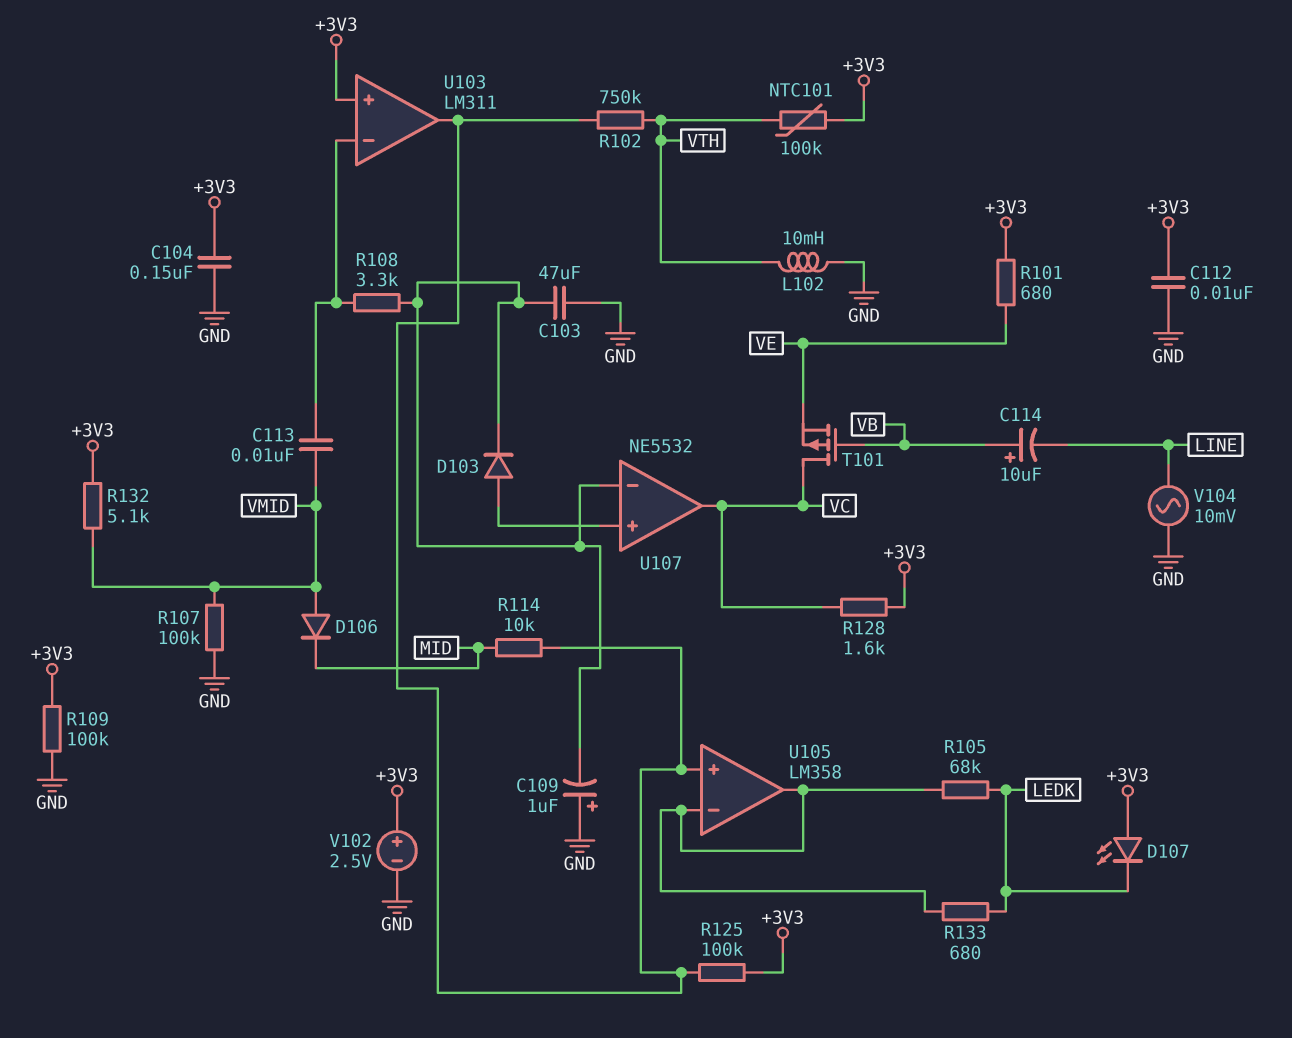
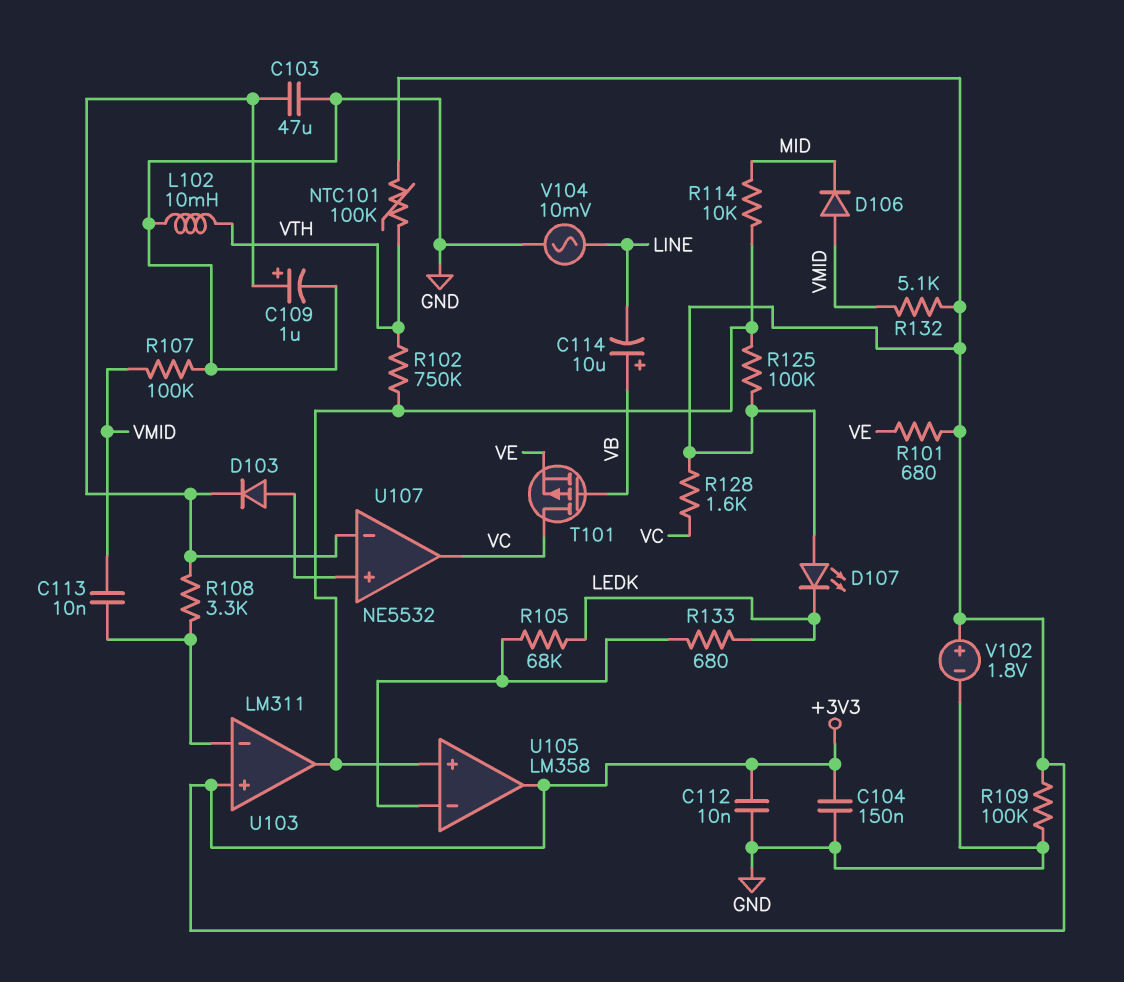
C109: 1uF (plus GND, minus U107/in-) -> 1uF (plus U107/in-, minus GND)
U105 pin out: U105/in- -> +3V3
V102: 2.5V (plus +3V3, minus GND) -> 1.8V (plus +3V3, minus GND)

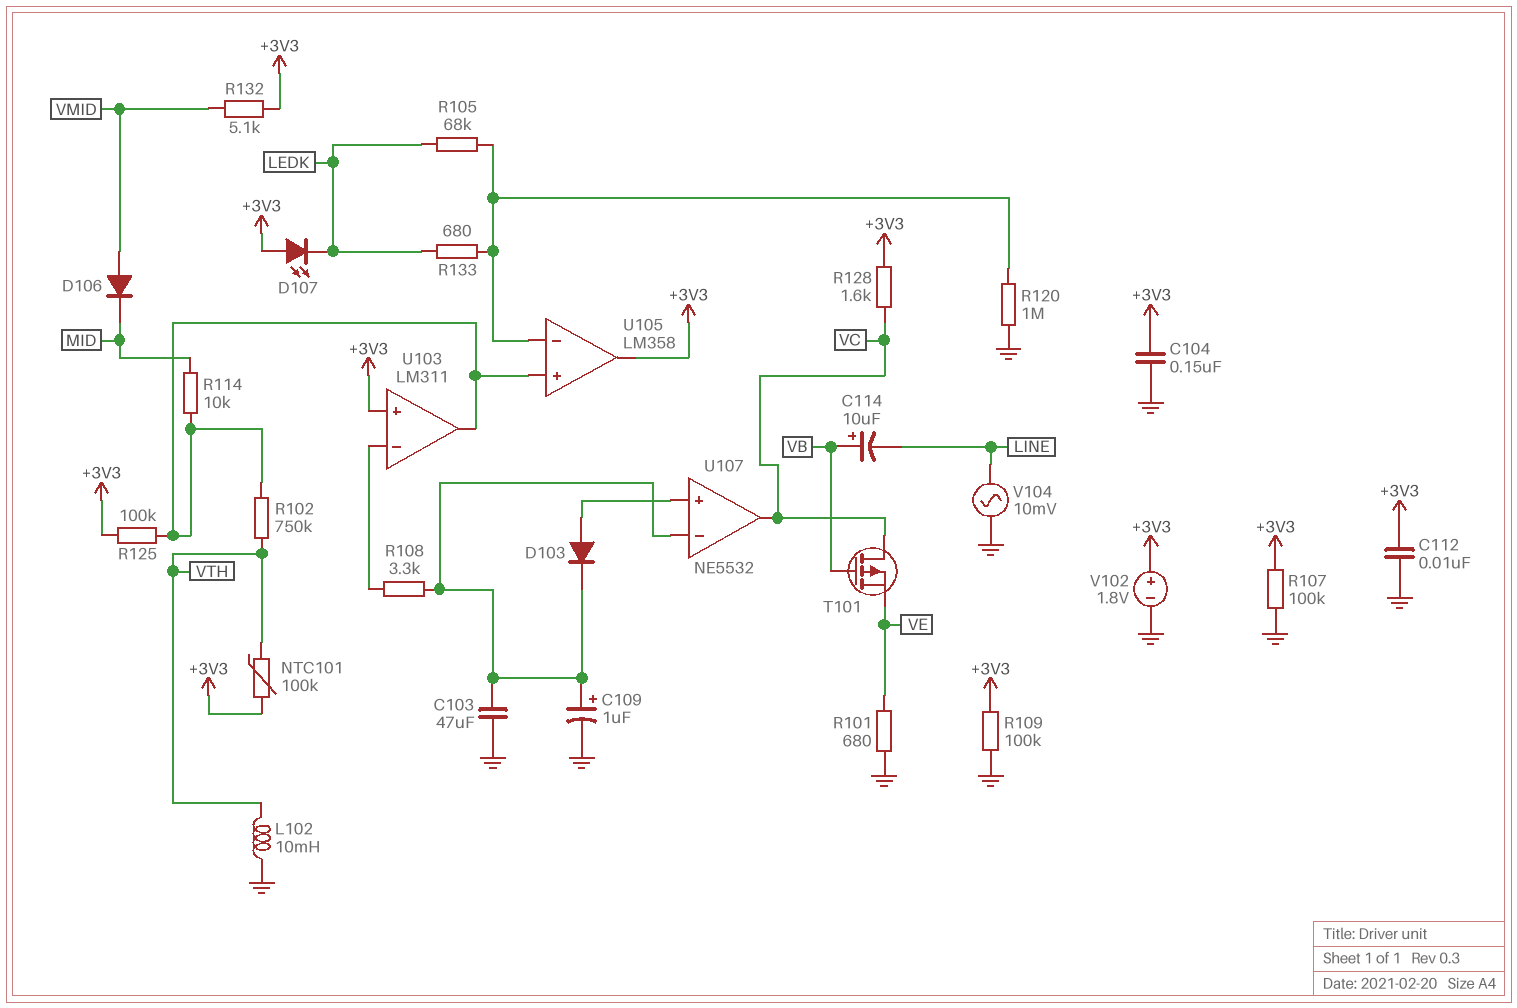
C113: 10nF (U103/in-, VMID) -> none
R101: 680 (+3V3, VE) -> 680 (GND, VE)
R107: 100k (GND, VMID) -> 100k (+3V3, GND)
R120: none -> 1M (GND, U105/in-)

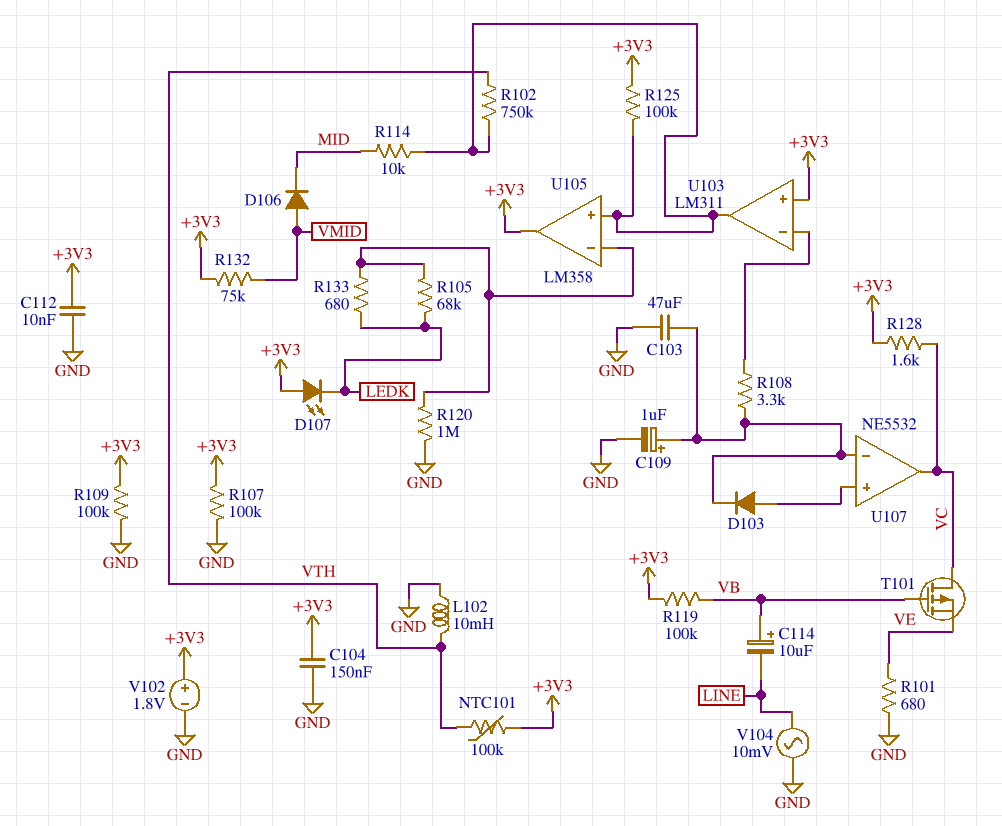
R119: none -> 100k (+3V3, VB)
R132: 5.1k (+3V3, VMID) -> 75k (+3V3, VMID)

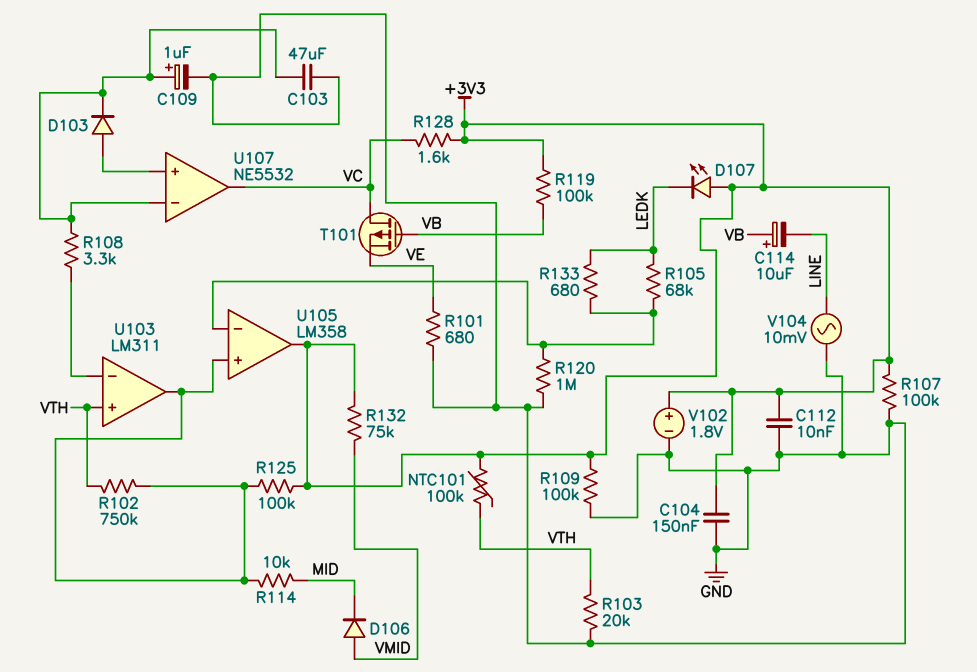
L102: 10mH (GND, VTH) -> none
R103: none -> 20k (GND, VTH)
U103 pin in+: +3V3 -> VTH

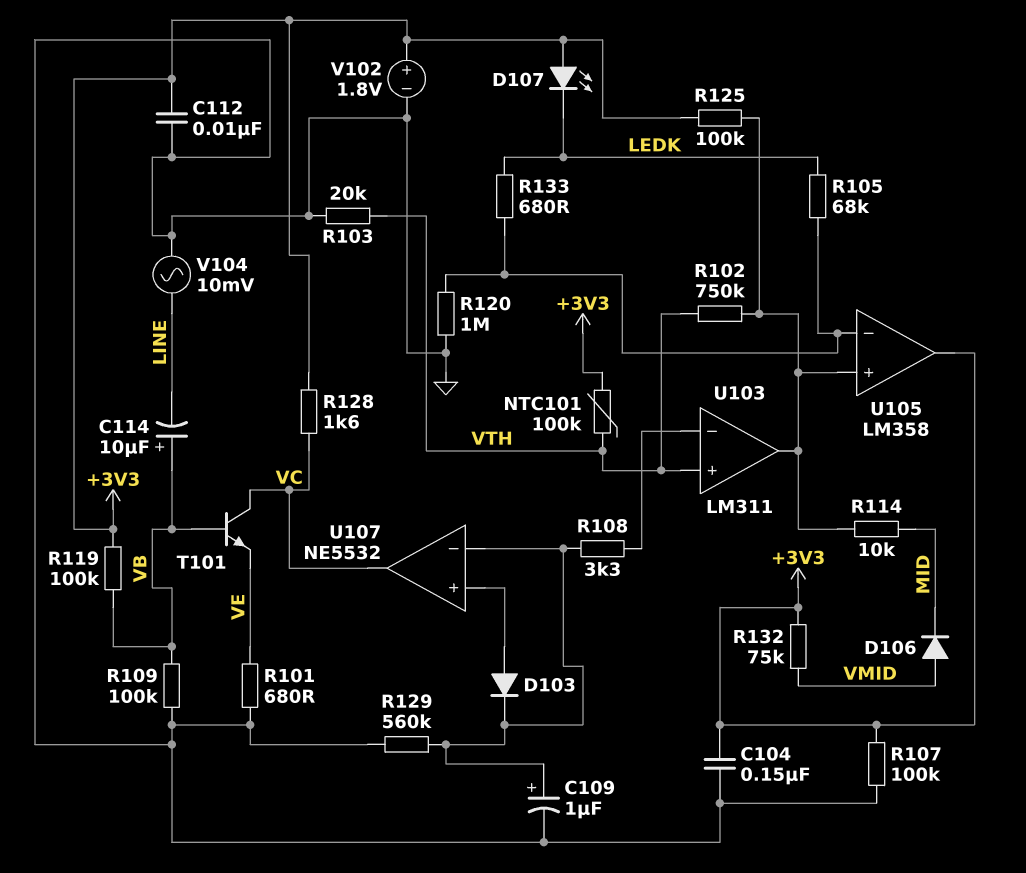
C103: 47uF (GND, U107/in-) -> none
R109: 100k (+3V3, GND) -> 100k (GND, VB)
R129: none -> 560k (GND, U107/in-)
T101: PMOS (G VB, D VC, S VE) -> NPN (B VB, C VC, E VE)

